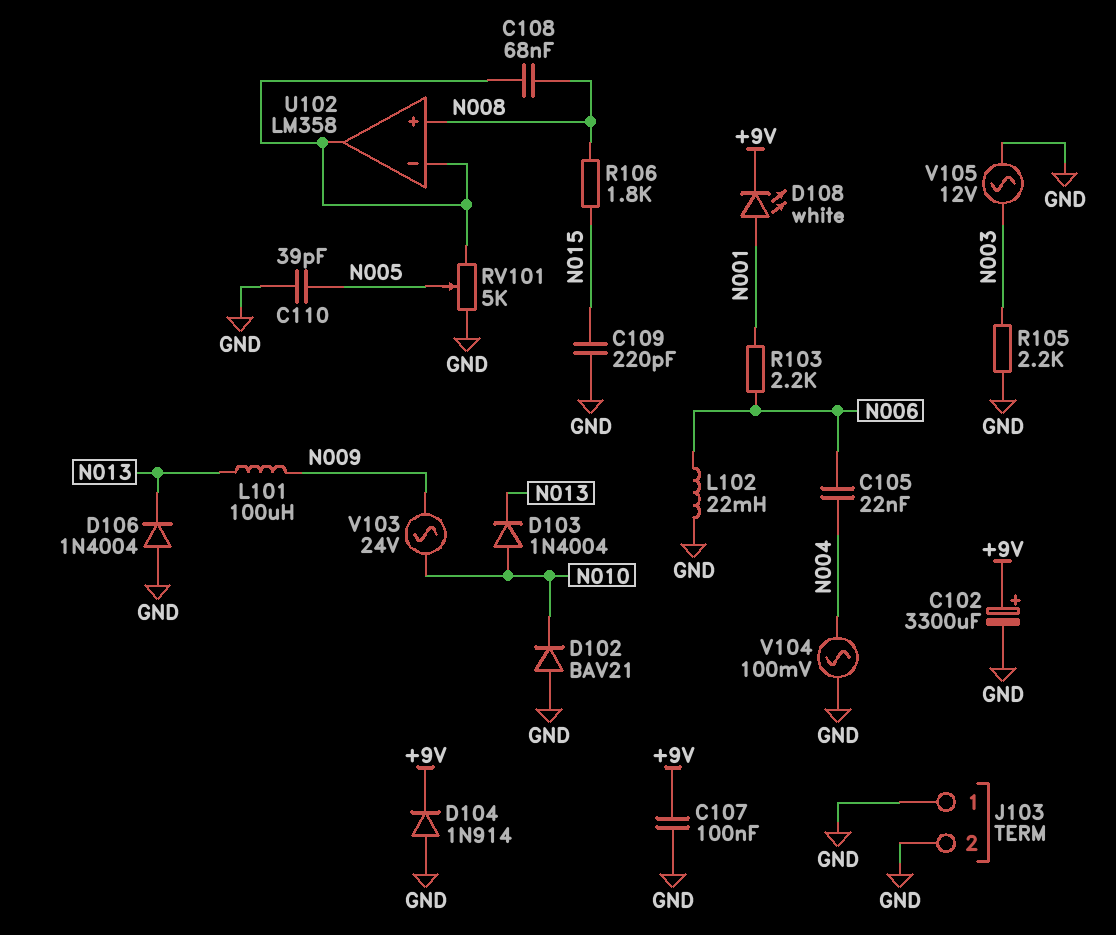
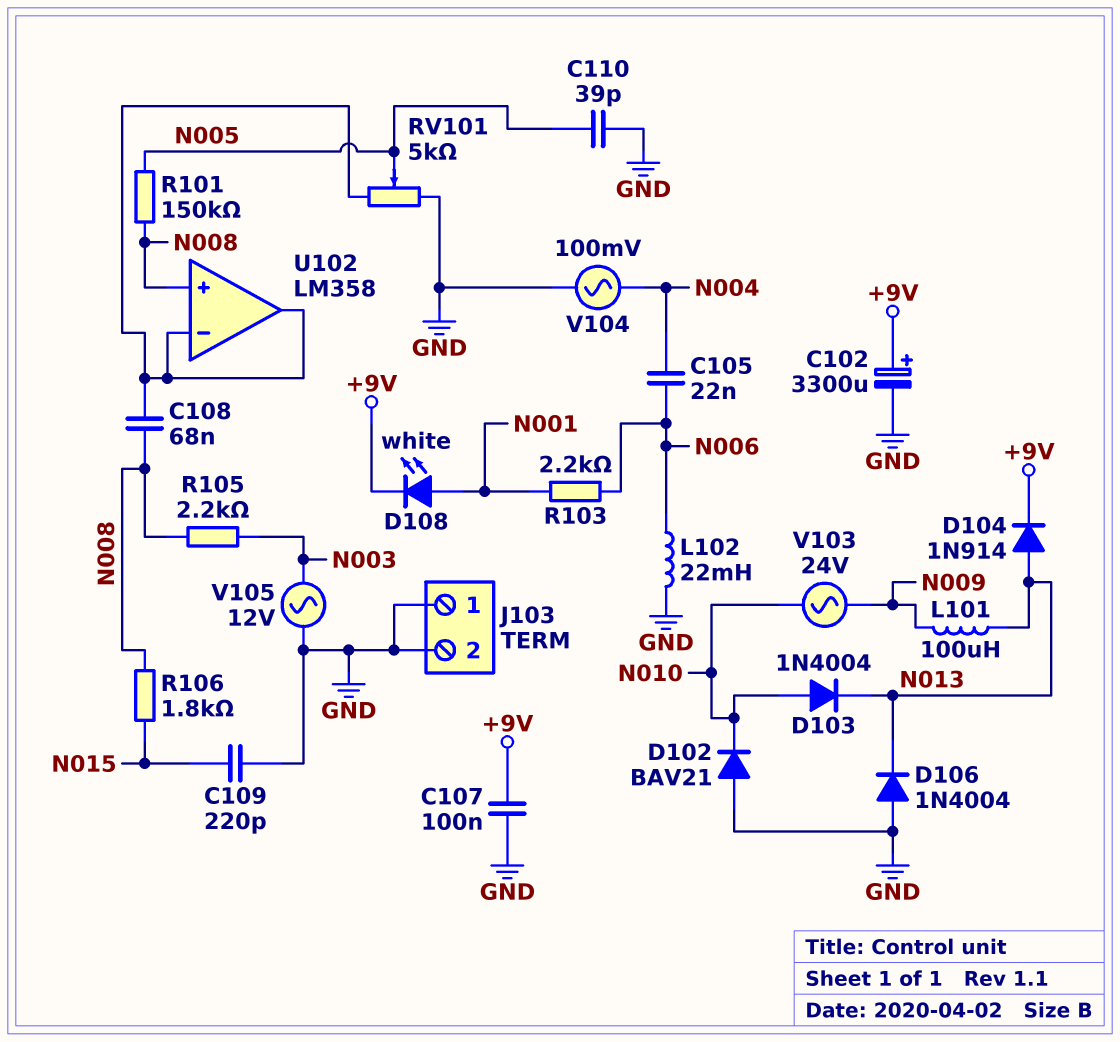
D104: diode 1N914 (A GND, K +9V) -> diode 1N914 (A N013, K +9V)
R101: none -> 150k (N005, N008)
R105: 2.2k (GND, N003) -> 2.2k (N003, N008)

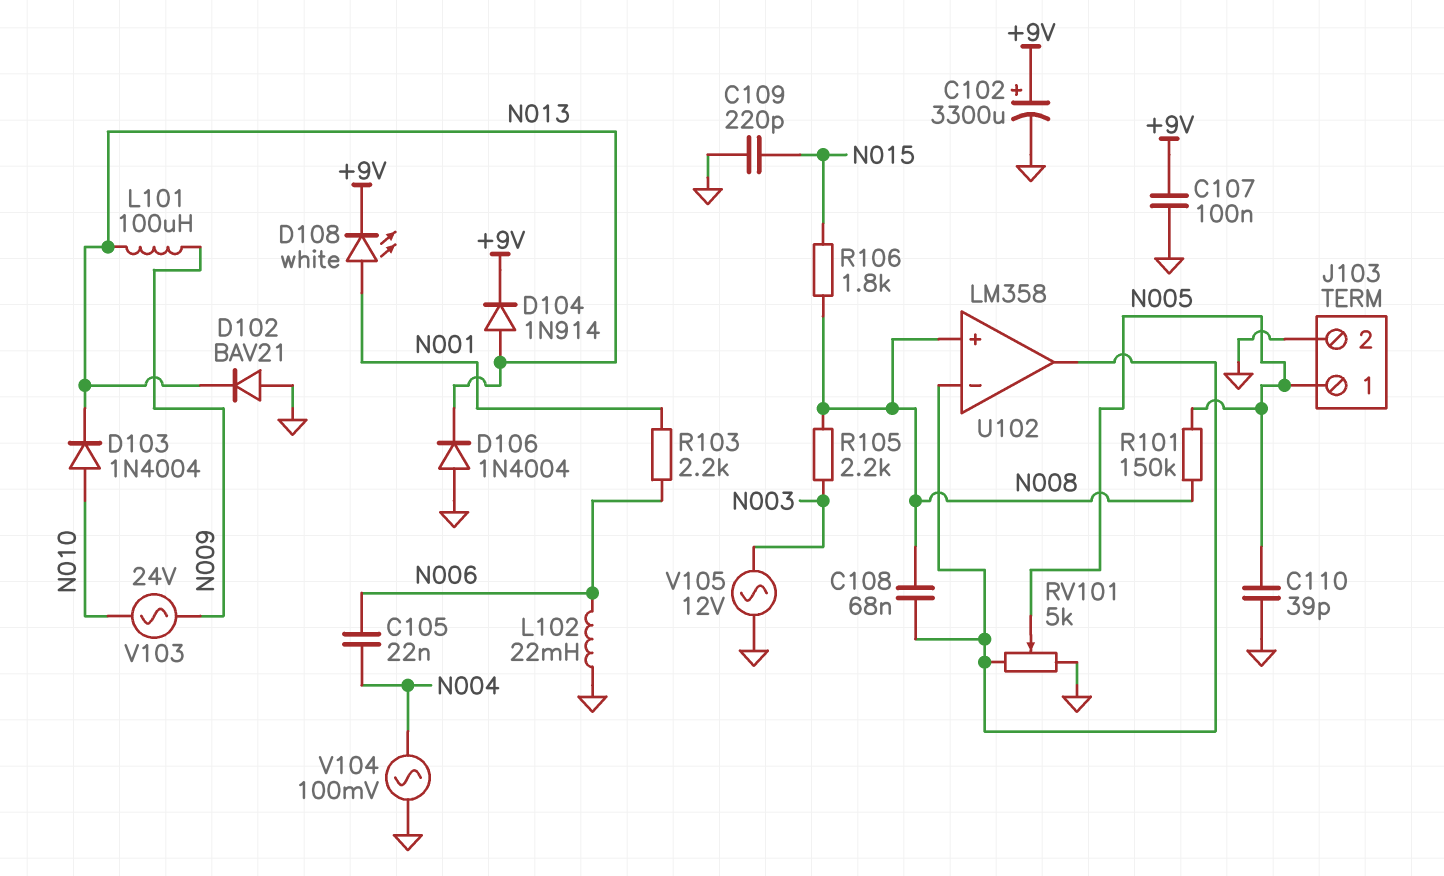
D102: diode BAV21 (A GND, K N010) -> diode BAV21 (A GND, K N013)
J103 pin 1: GND -> N005

